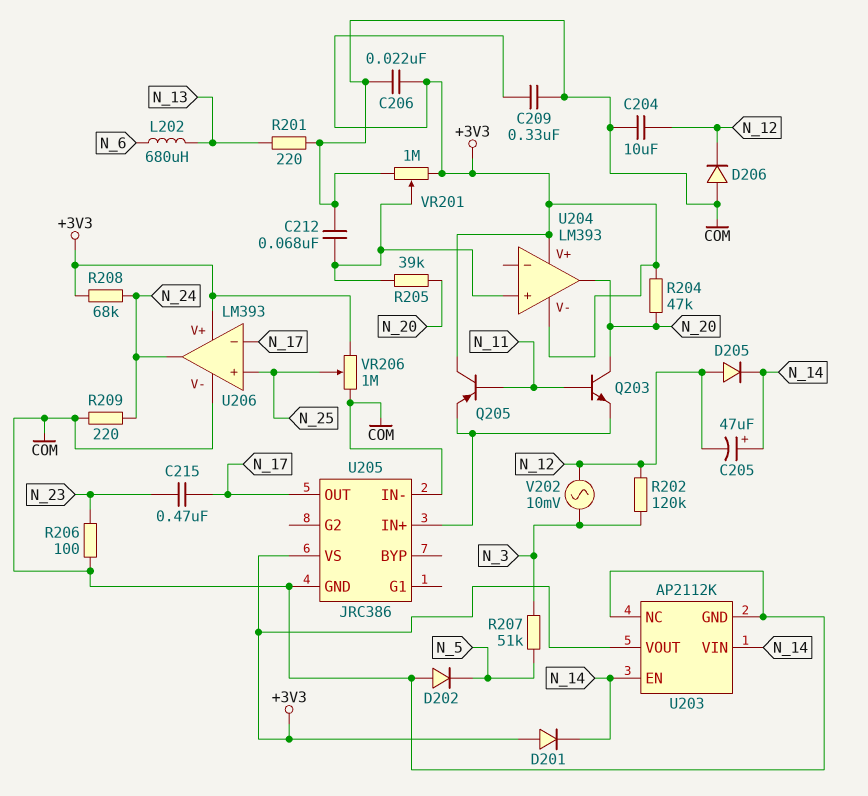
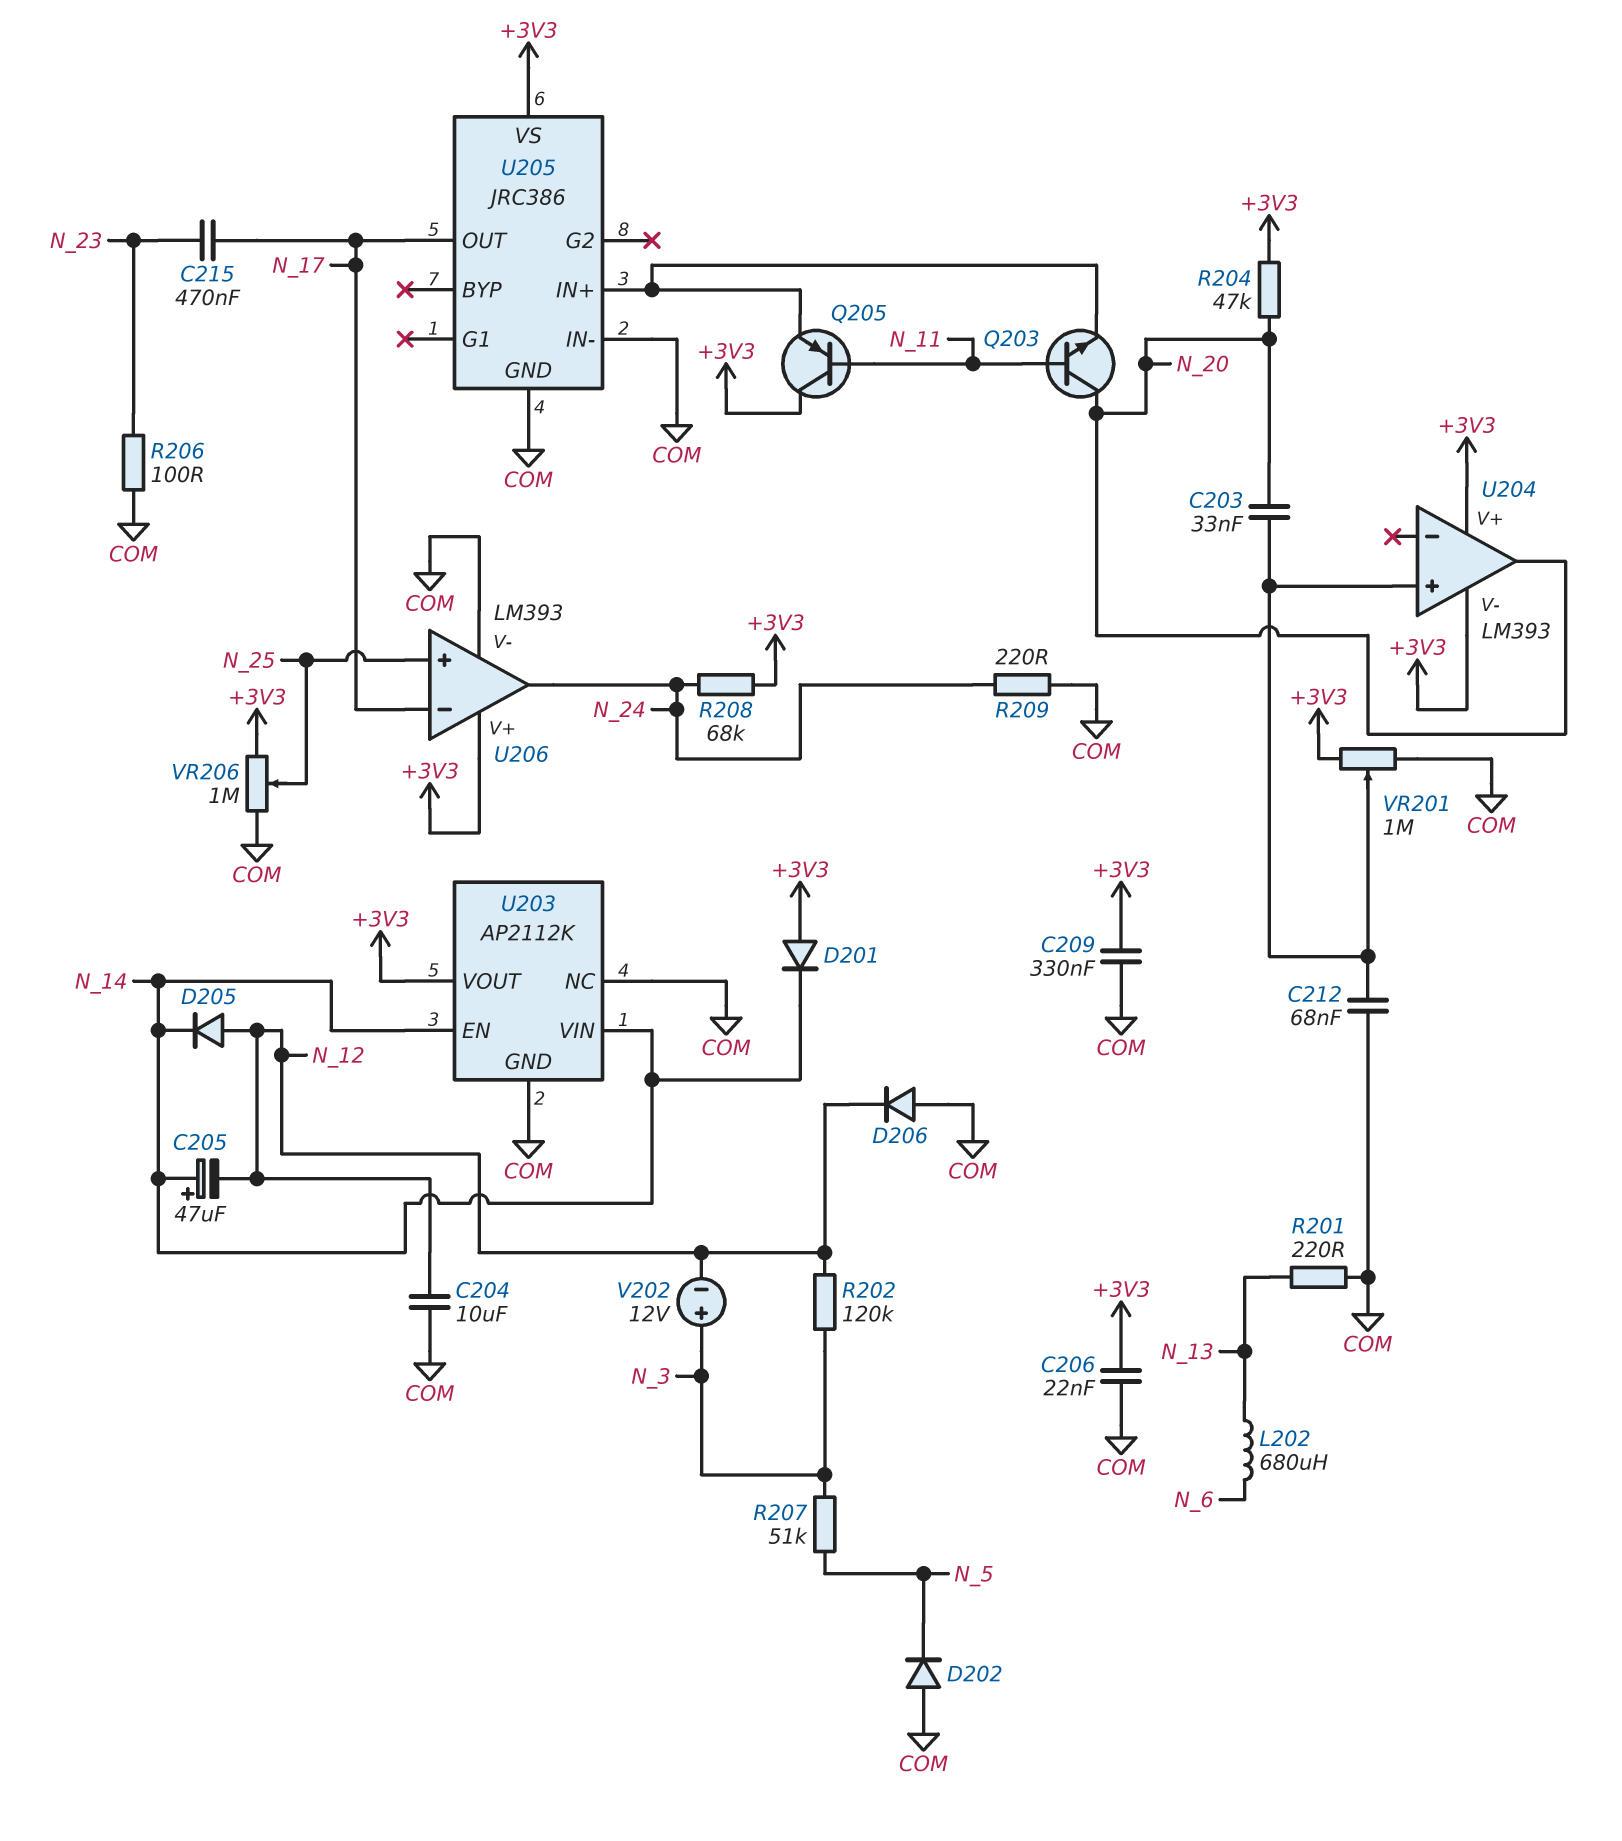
C203: none -> 33nF (N_20, U204/in+)
R205: 39k (N_20, U204/in+) -> none
V202: AC 10mV (N_3, N_12) -> 12V (plus N_3, minus N_12)

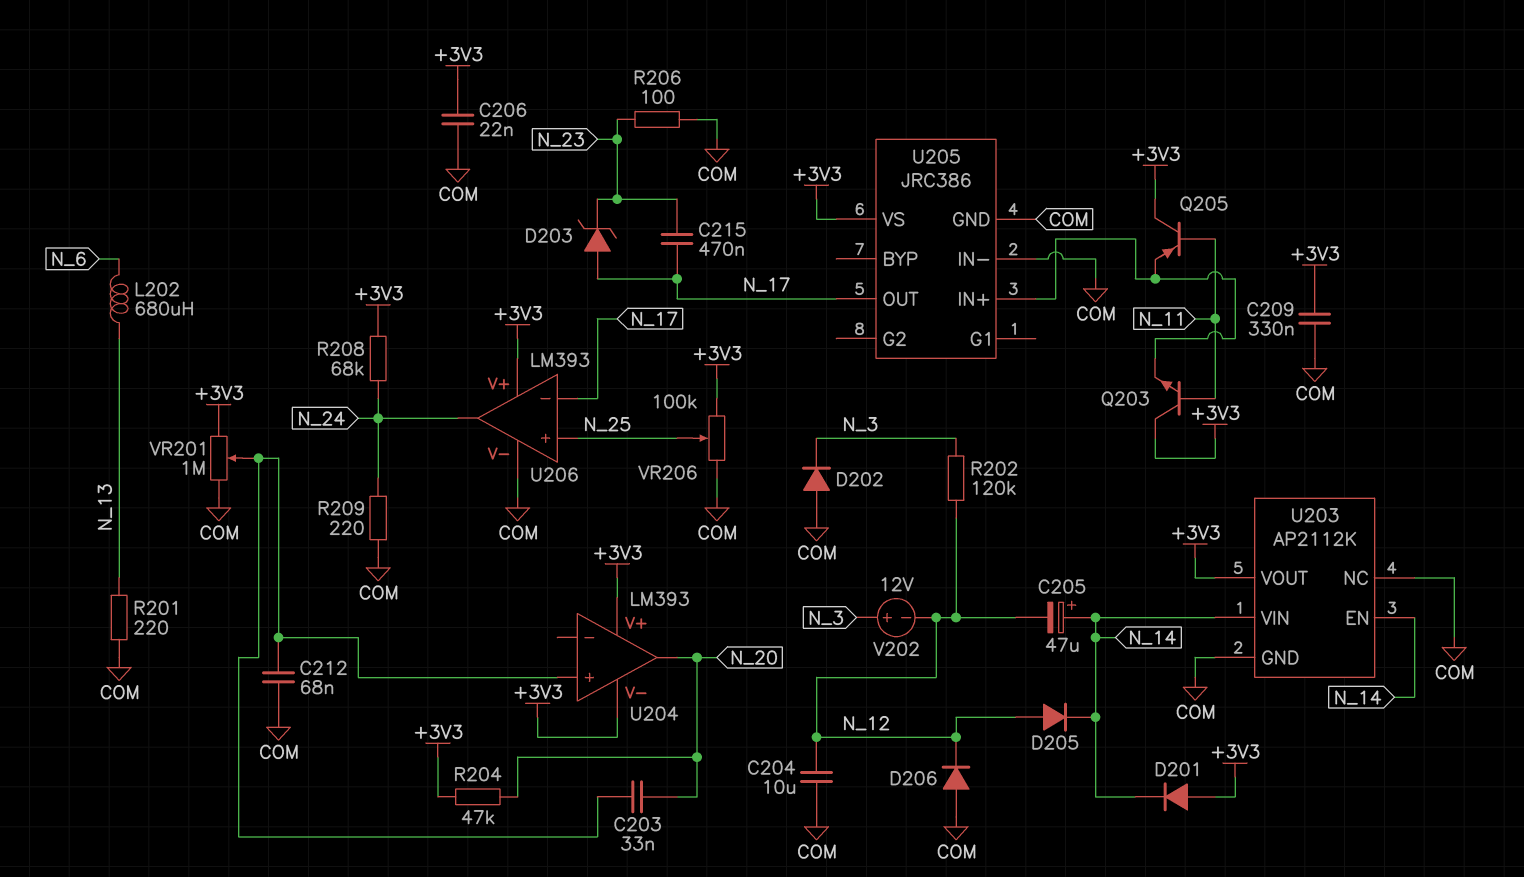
D202: diode (A COM, K N_5) -> diode (A COM, K N_3)
D203: none -> zener (A N_17, K N_23)
Q203: NPN (B N_11, C N_20, E U205/IN+) -> NPN (B N_11, C +3V3, E U205/IN+)
R207: 51k (N_3, N_5) -> none
VR206: 1M (+3V3, COM, wiper N_25) -> 100k (+3V3, COM, wiper N_25)

